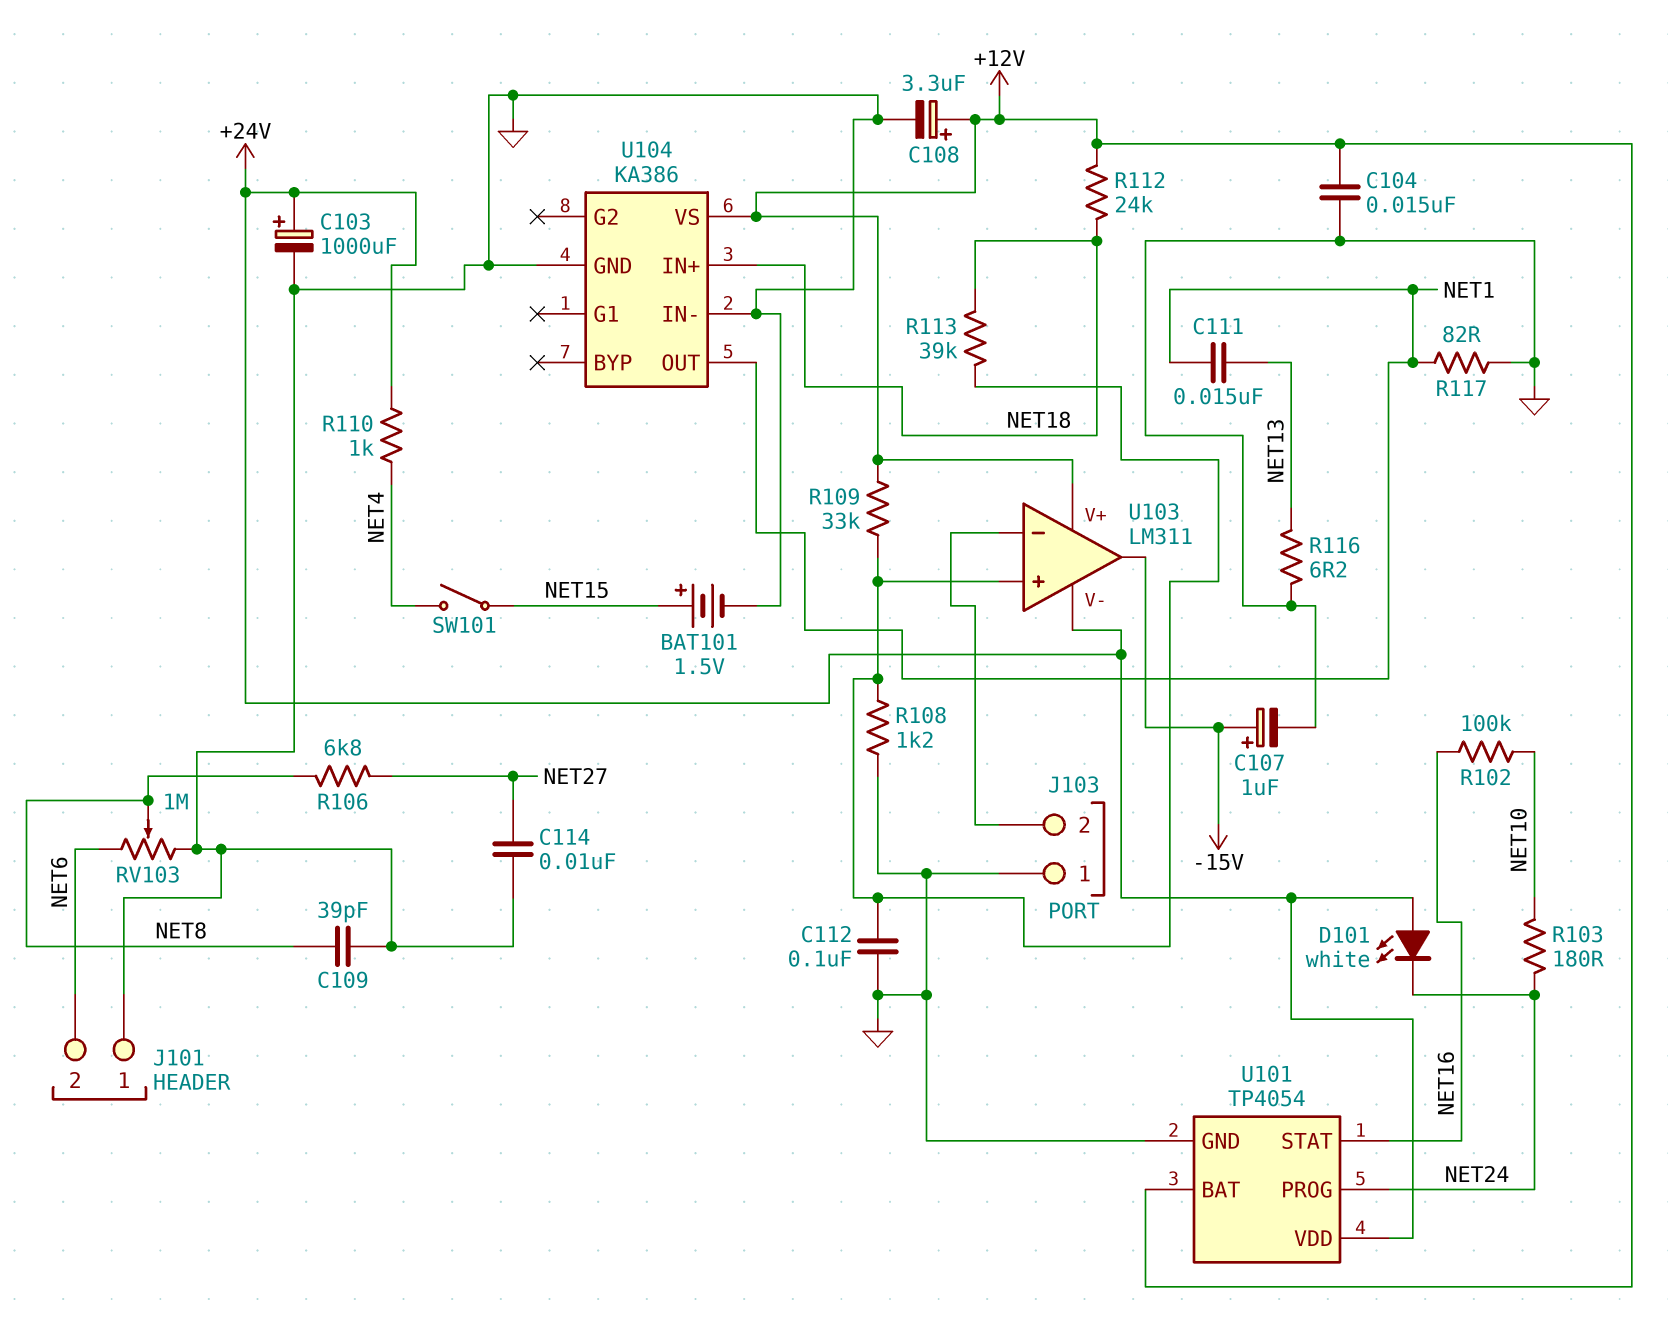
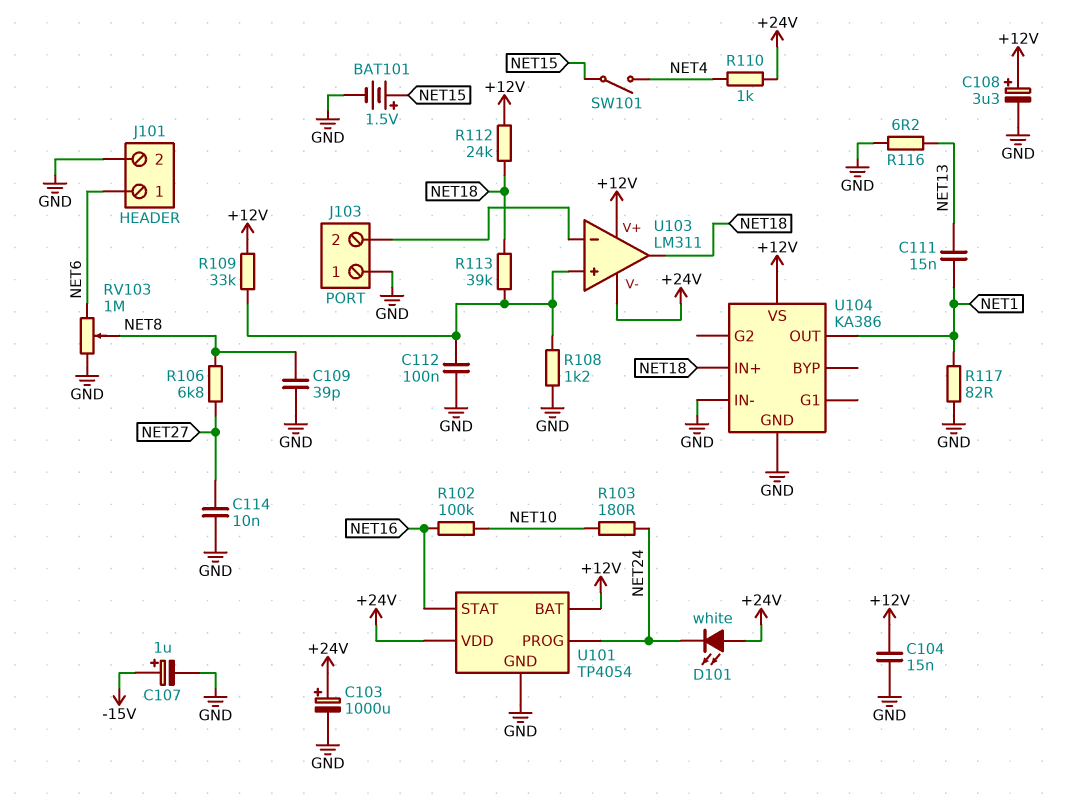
J101 pin 1: GND -> NET6
J101 pin 2: NET6 -> GND
U103 pin out: -15V -> NET18

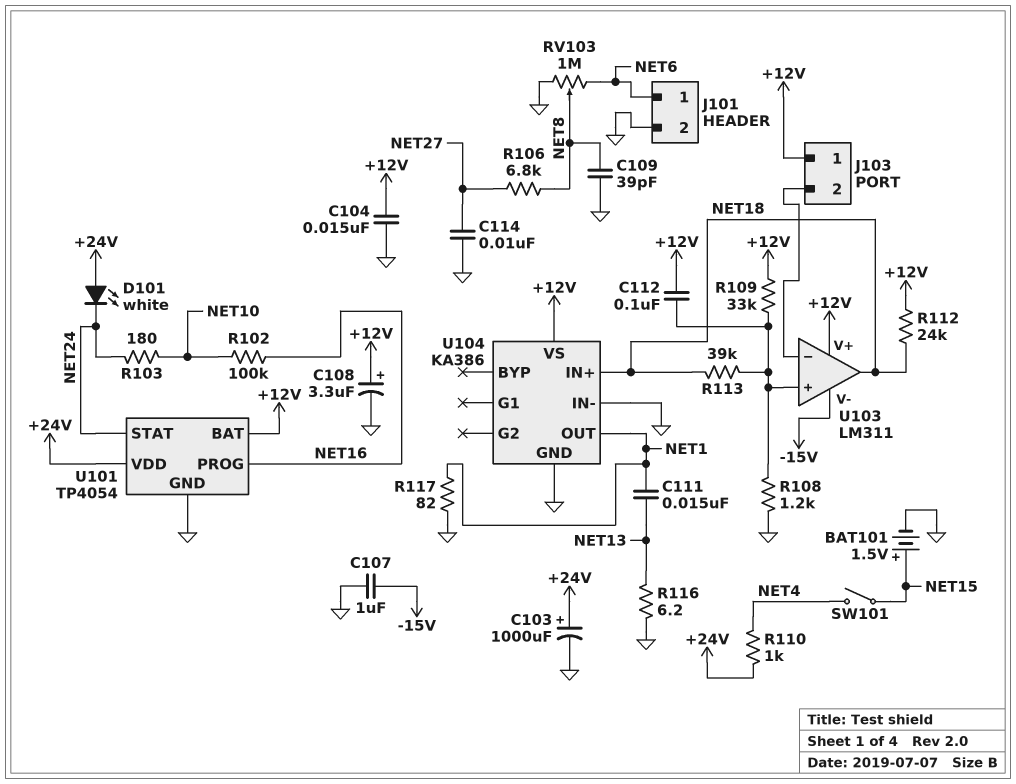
C107: 1uF (plus -15V, minus GND) -> 1uF (-15V, GND)
C112: 100nF (GND, U103/in+) -> 100nF (+12V, U103/in+)
J103 pin 1: GND -> +12V
U101 pin PROG: NET24 -> NET16
U101 pin STAT: NET16 -> NET24
U103 pin V-: +24V -> -15V

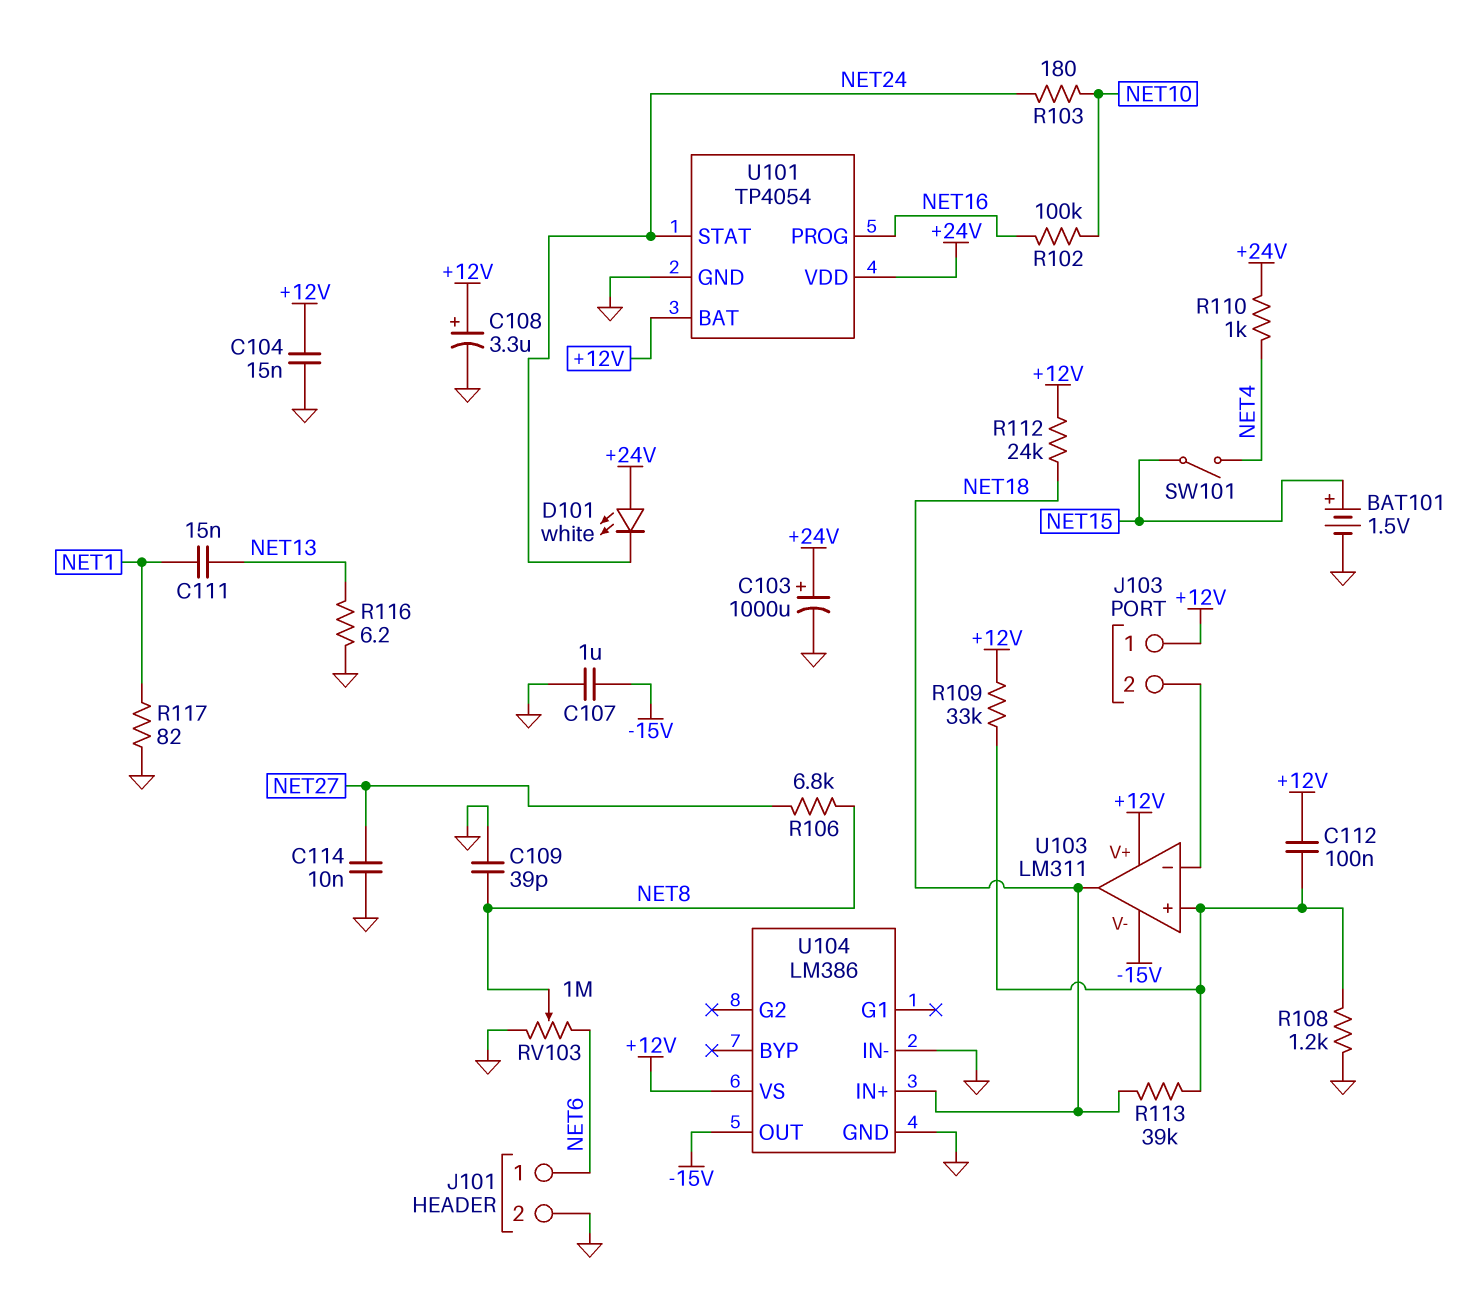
U104: KA386 -> LM386
U104 pin OUT: NET1 -> -15V

